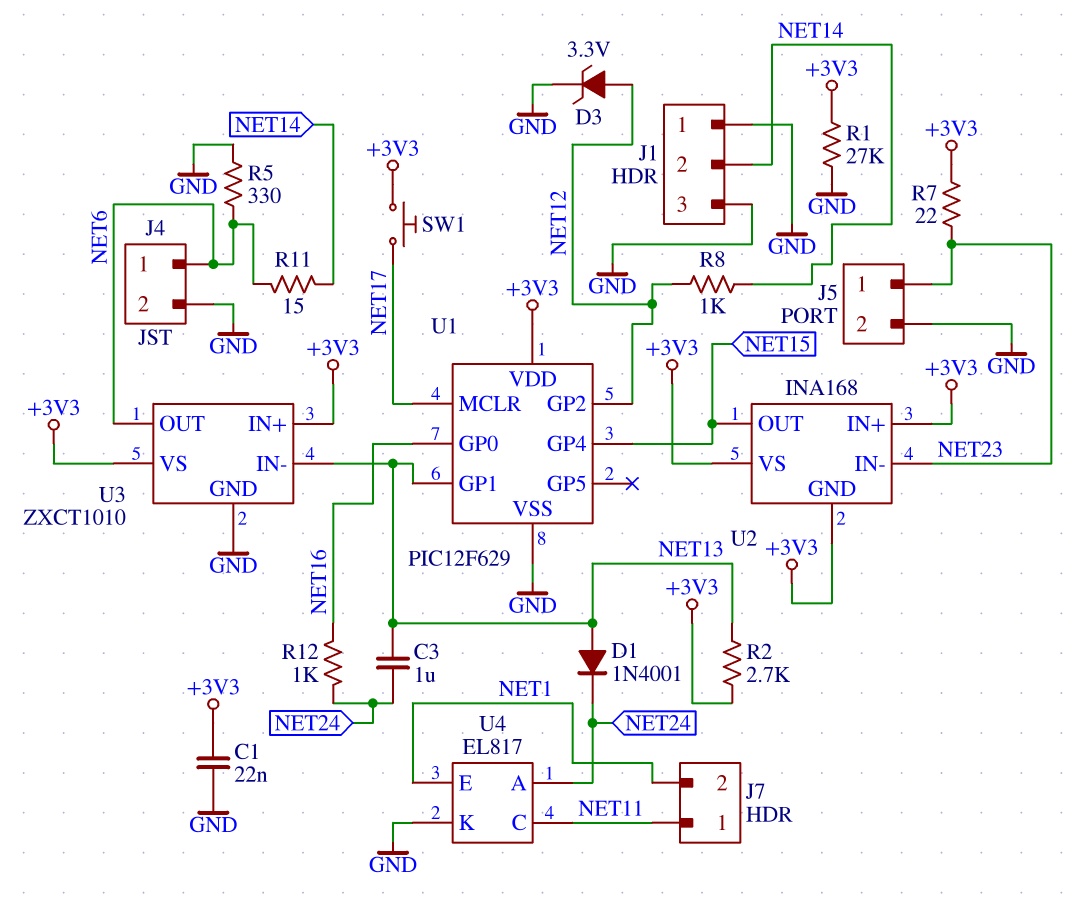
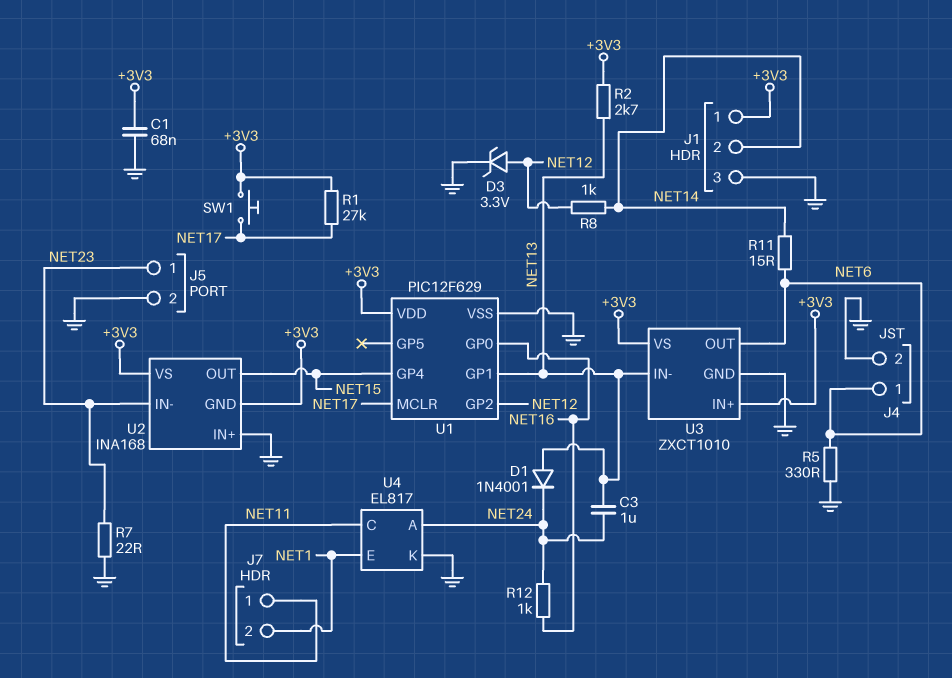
C1: 22nF (+3V3, GND) -> 68nF (+3V3, GND)
J1 pin 1: GND -> +3V3
R1: 27k (+3V3, GND) -> 27k (+3V3, NET17)
R7: 22 (+3V3, NET23) -> 22 (GND, NET23)
U2 pin IN+: +3V3 -> GND

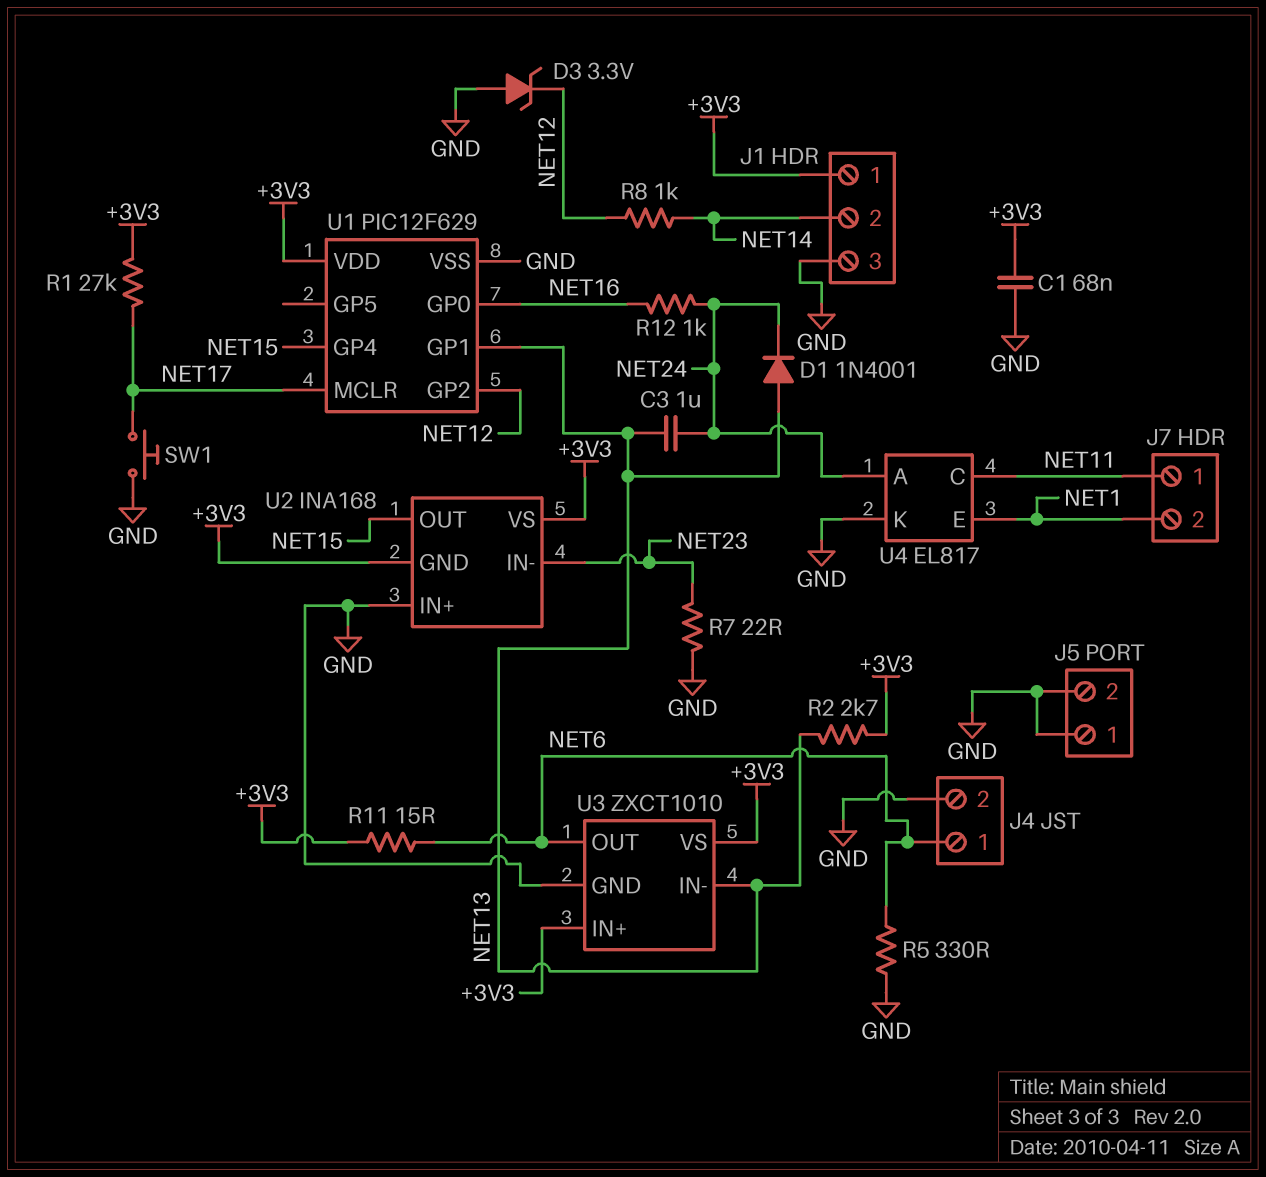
D3: zener 3.3V (A NET12, K GND) -> zener 3.3V (A GND, K NET12)
J5 pin 1: NET23 -> GND
R11: 15 (NET6, NET14) -> 15 (+3V3, NET6)
SW1: button (+3V3, NET17) -> button (GND, NET17)

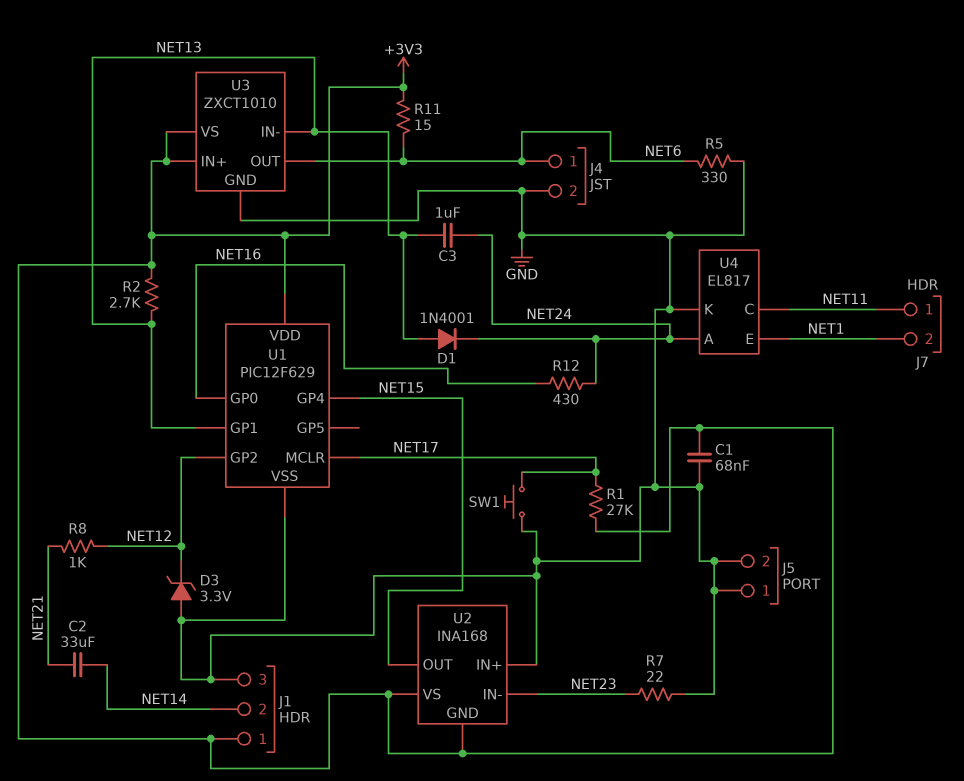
C2: none -> 33uF (NET14, NET21)
R8: 1k (NET12, NET14) -> 1k (NET12, NET21)
R12: 1k (NET16, NET24) -> 430 (NET16, NET24)

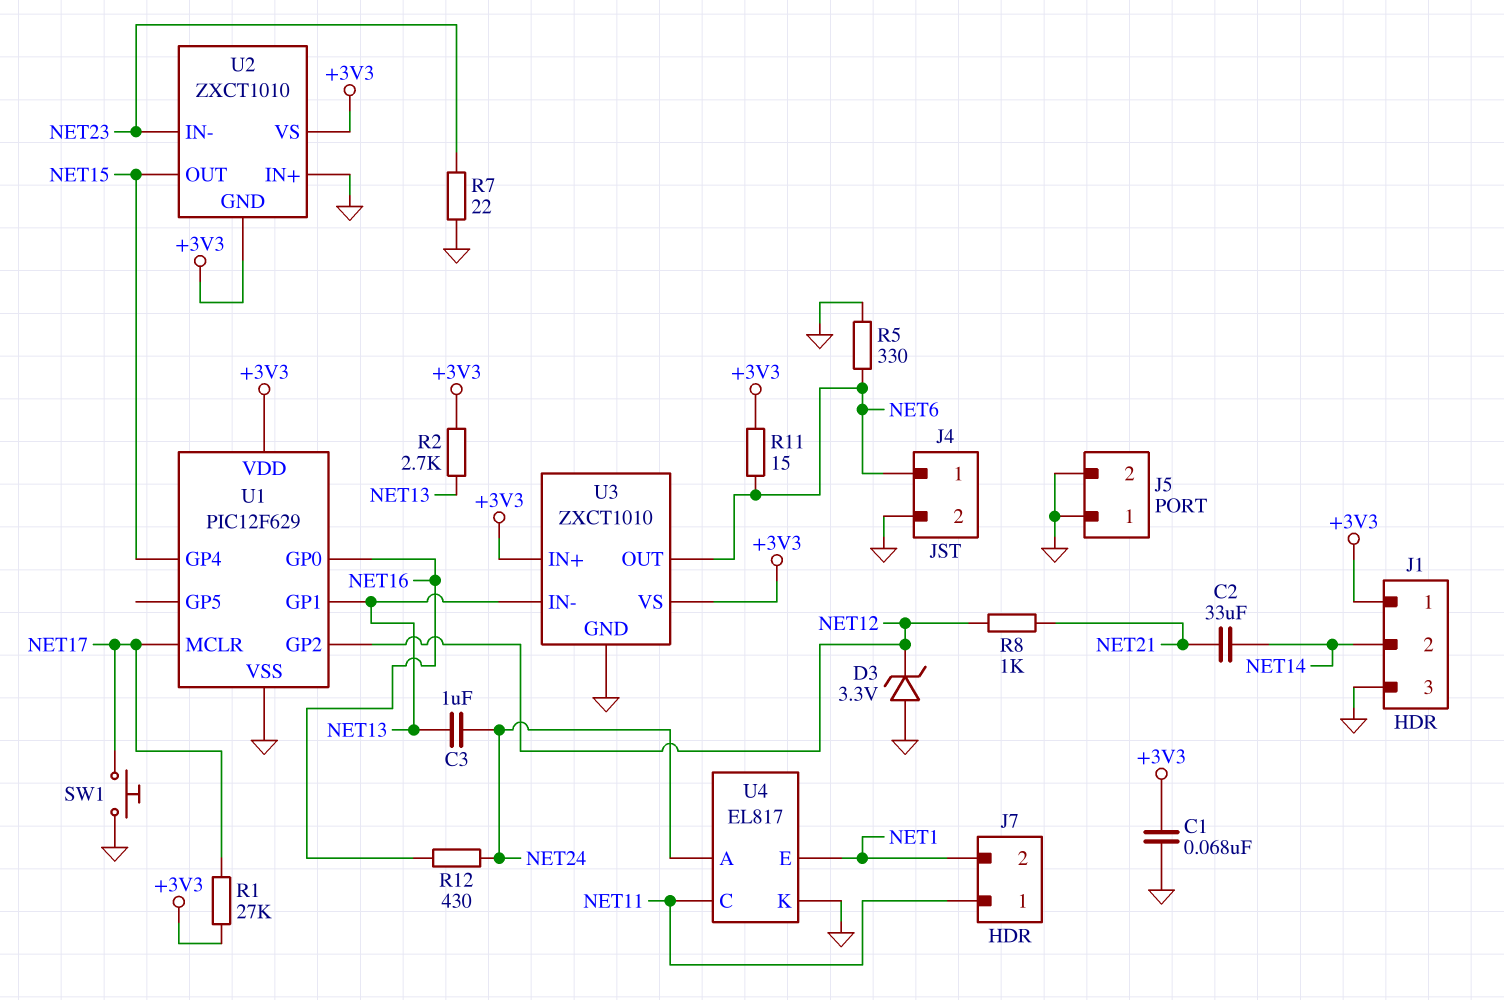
D1: diode 1N4001 (A NET13, K NET24) -> none
U2: INA168 -> ZXCT1010

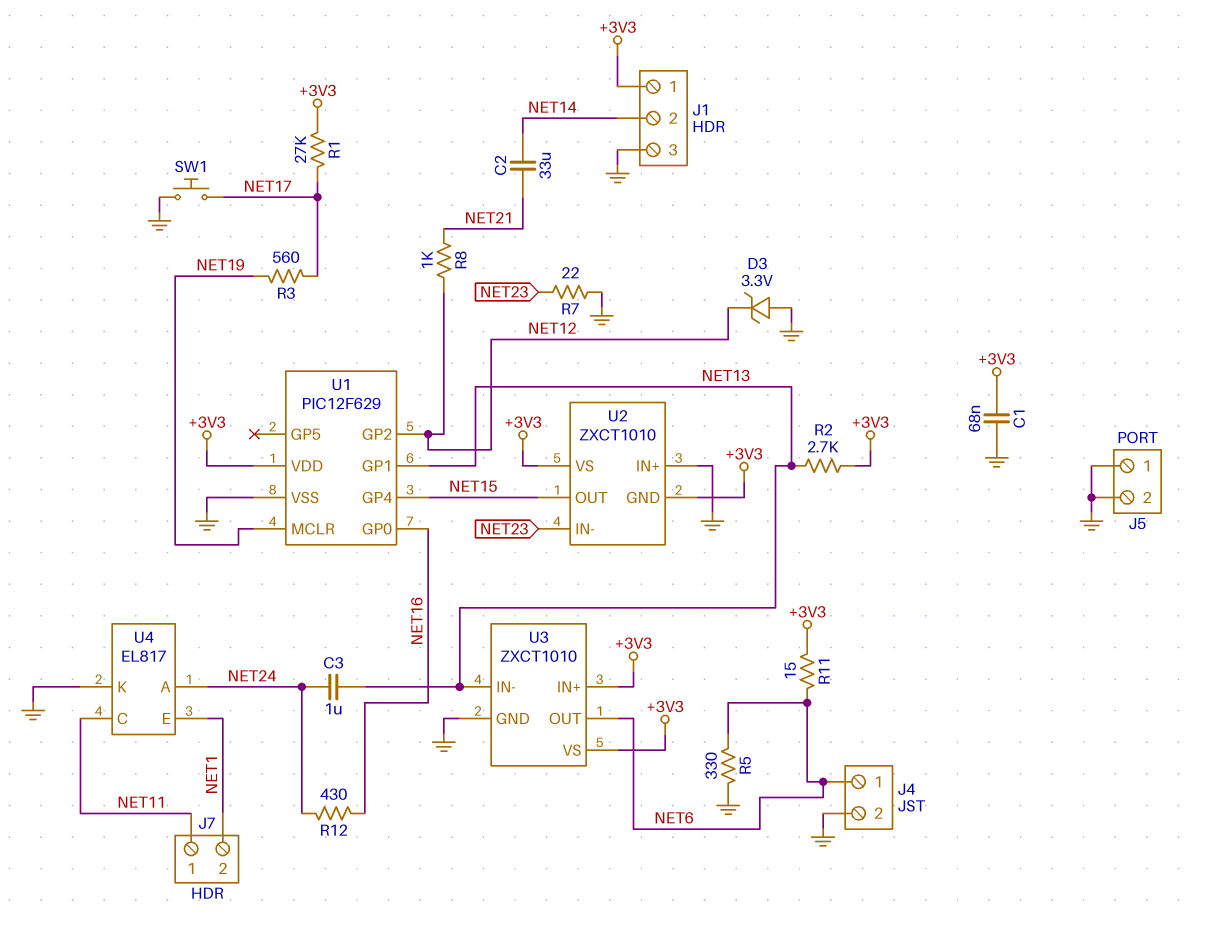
R3: none -> 560 (NET17, NET19)
U1 pin MCLR: NET17 -> NET19

